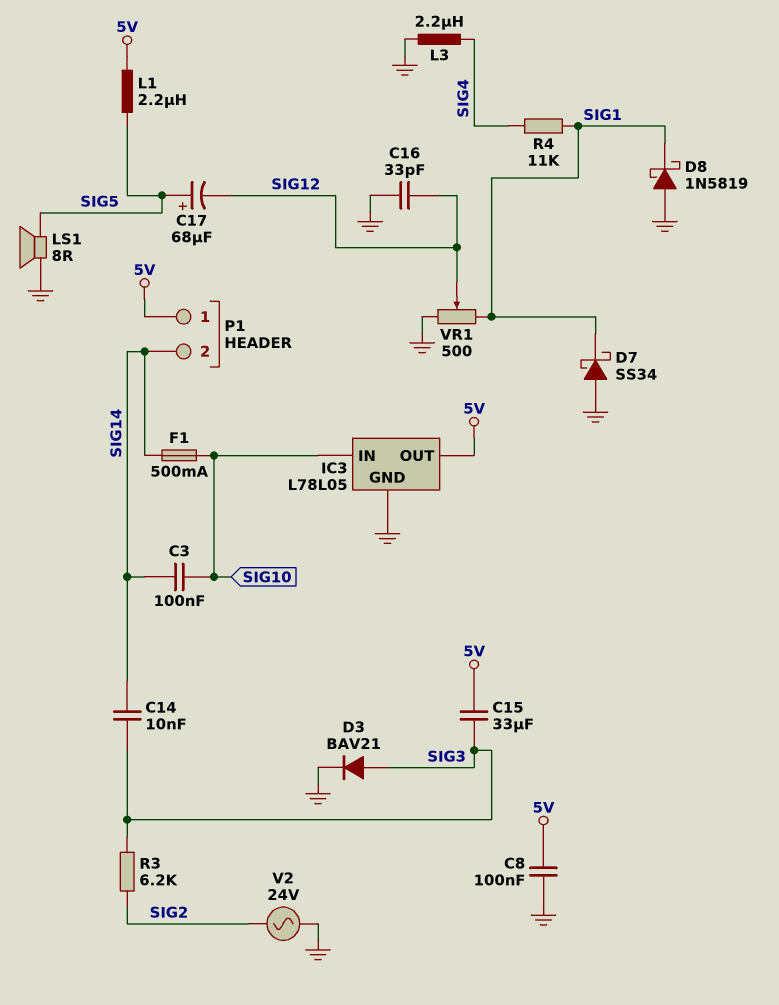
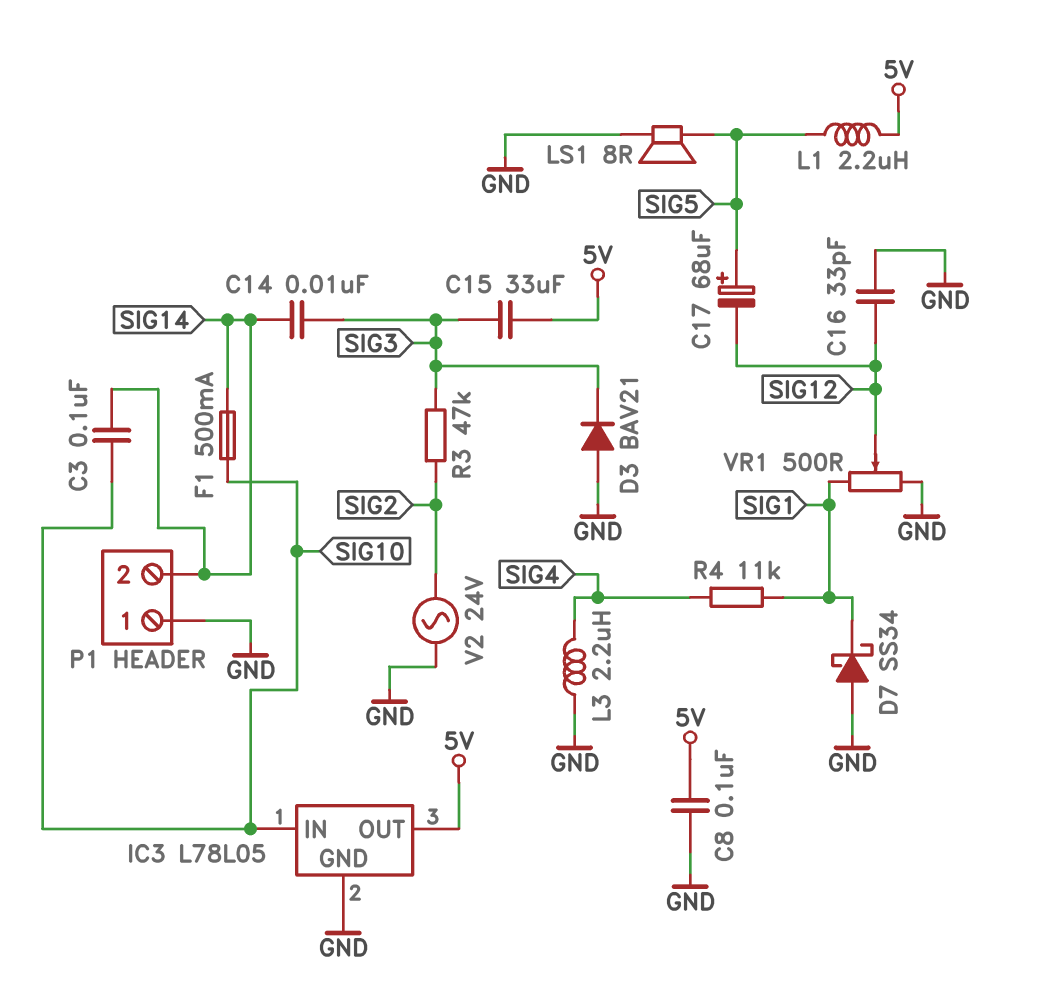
D3: diode BAV21 (A SIG3, K GND) -> diode BAV21 (A GND, K SIG3)
D8: schottky 1N5819 (A GND, K SIG1) -> none
P1 pin 1: 5V -> GND
R3: 6.2k (SIG2, SIG3) -> 47k (SIG2, SIG3)

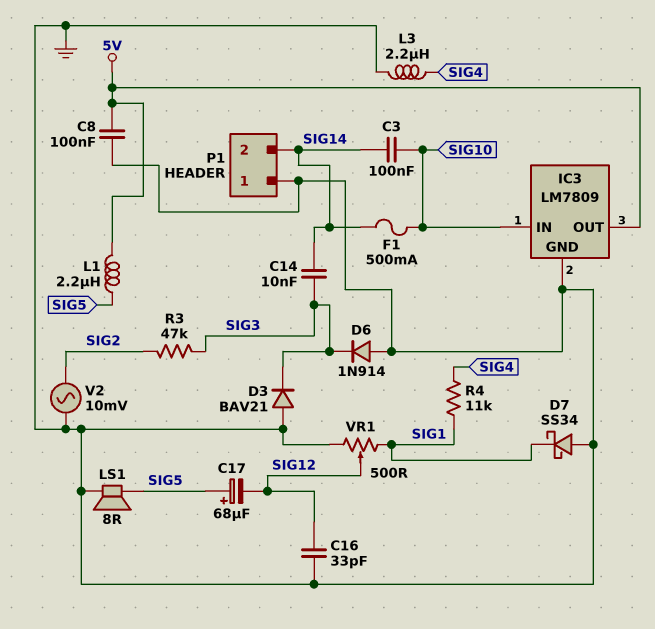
C15: 33uF (5V, SIG3) -> none
D6: none -> diode 1N914 (A GND, K SIG3)
IC3: L78L05 -> LM7809
V2: AC 24V (GND, SIG2) -> AC 10mV (GND, SIG2)

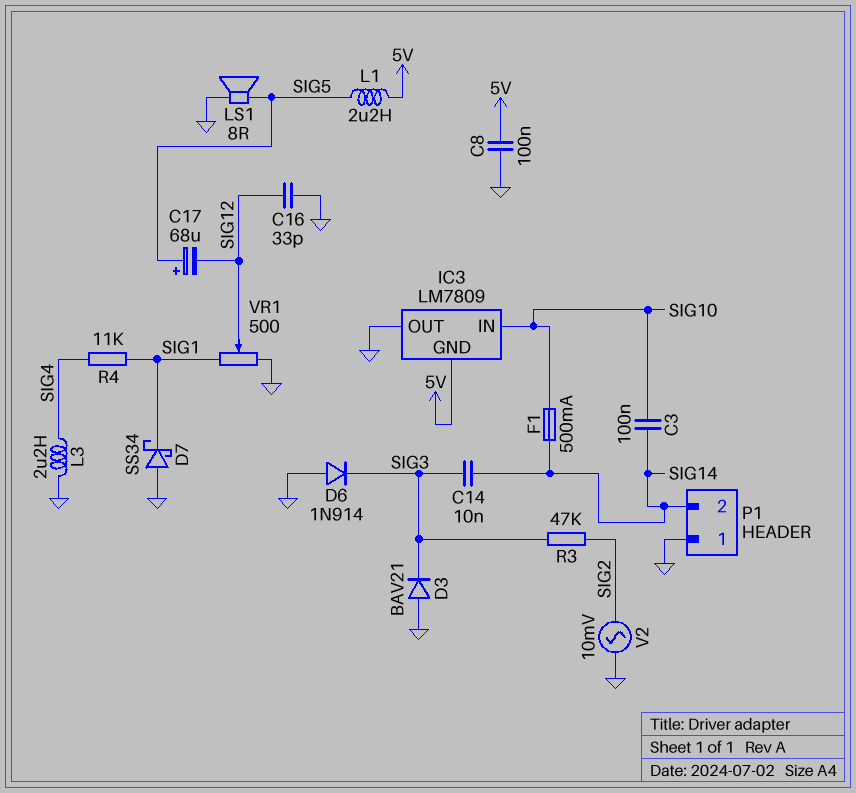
IC3 pin GND: GND -> 5V
IC3 pin OUT: 5V -> GND

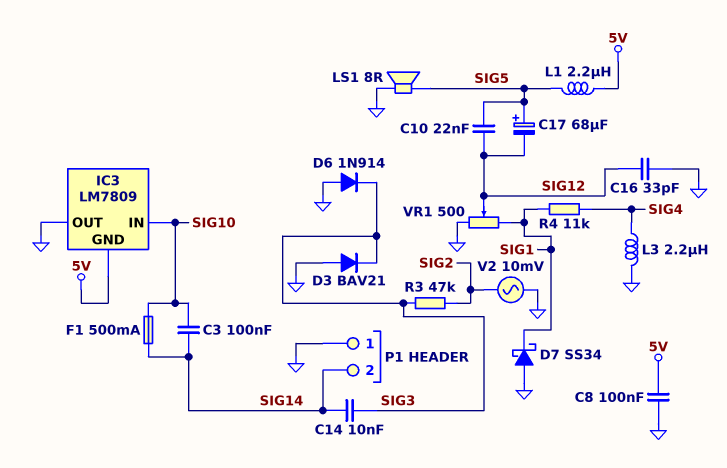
C10: none -> 22nF (SIG5, SIG12)

